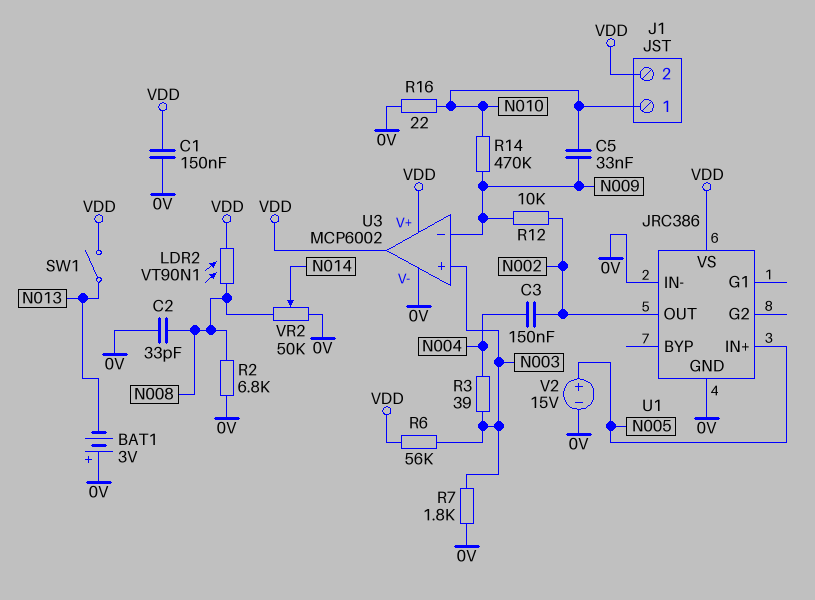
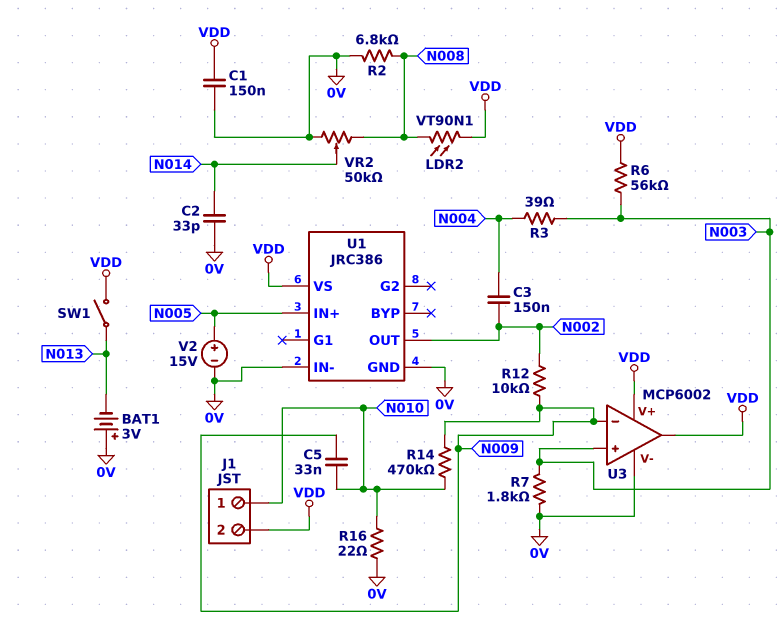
C2: 33pF (0V, N008) -> 33pF (0V, N014)

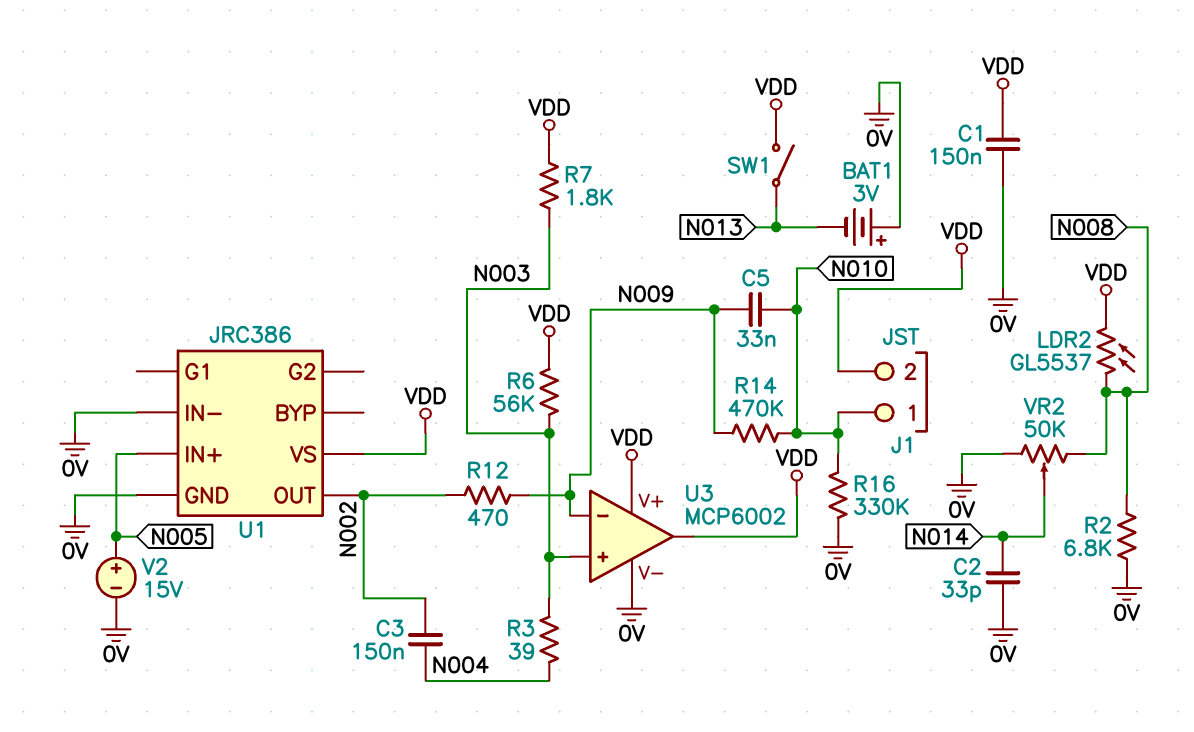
LDR2: VT90N1 (N008, VDD) -> GL5537 (N008, VDD)
R7: 1.8k (0V, N003) -> 1.8k (N003, VDD)
R12: 10k (N002, N009) -> 470 (N002, N009)
R16: 22 (0V, N010) -> 330k (0V, N010)

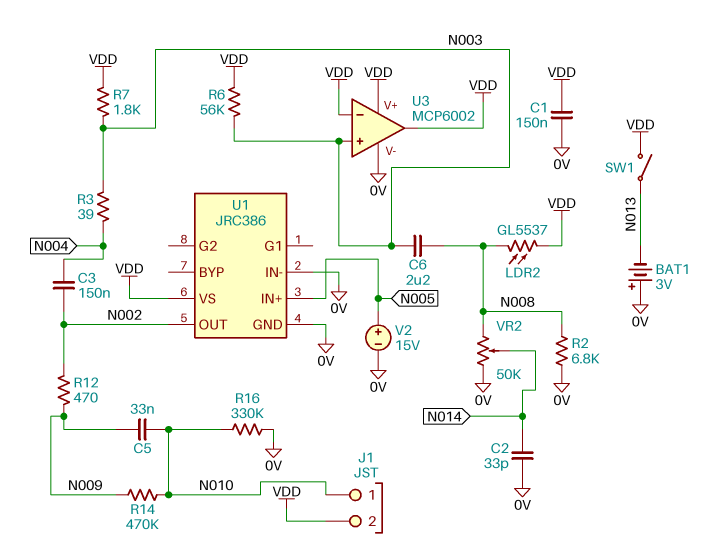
C6: none -> 2.2uF (N003, N008)
U3 pin in-: N009 -> VDD

